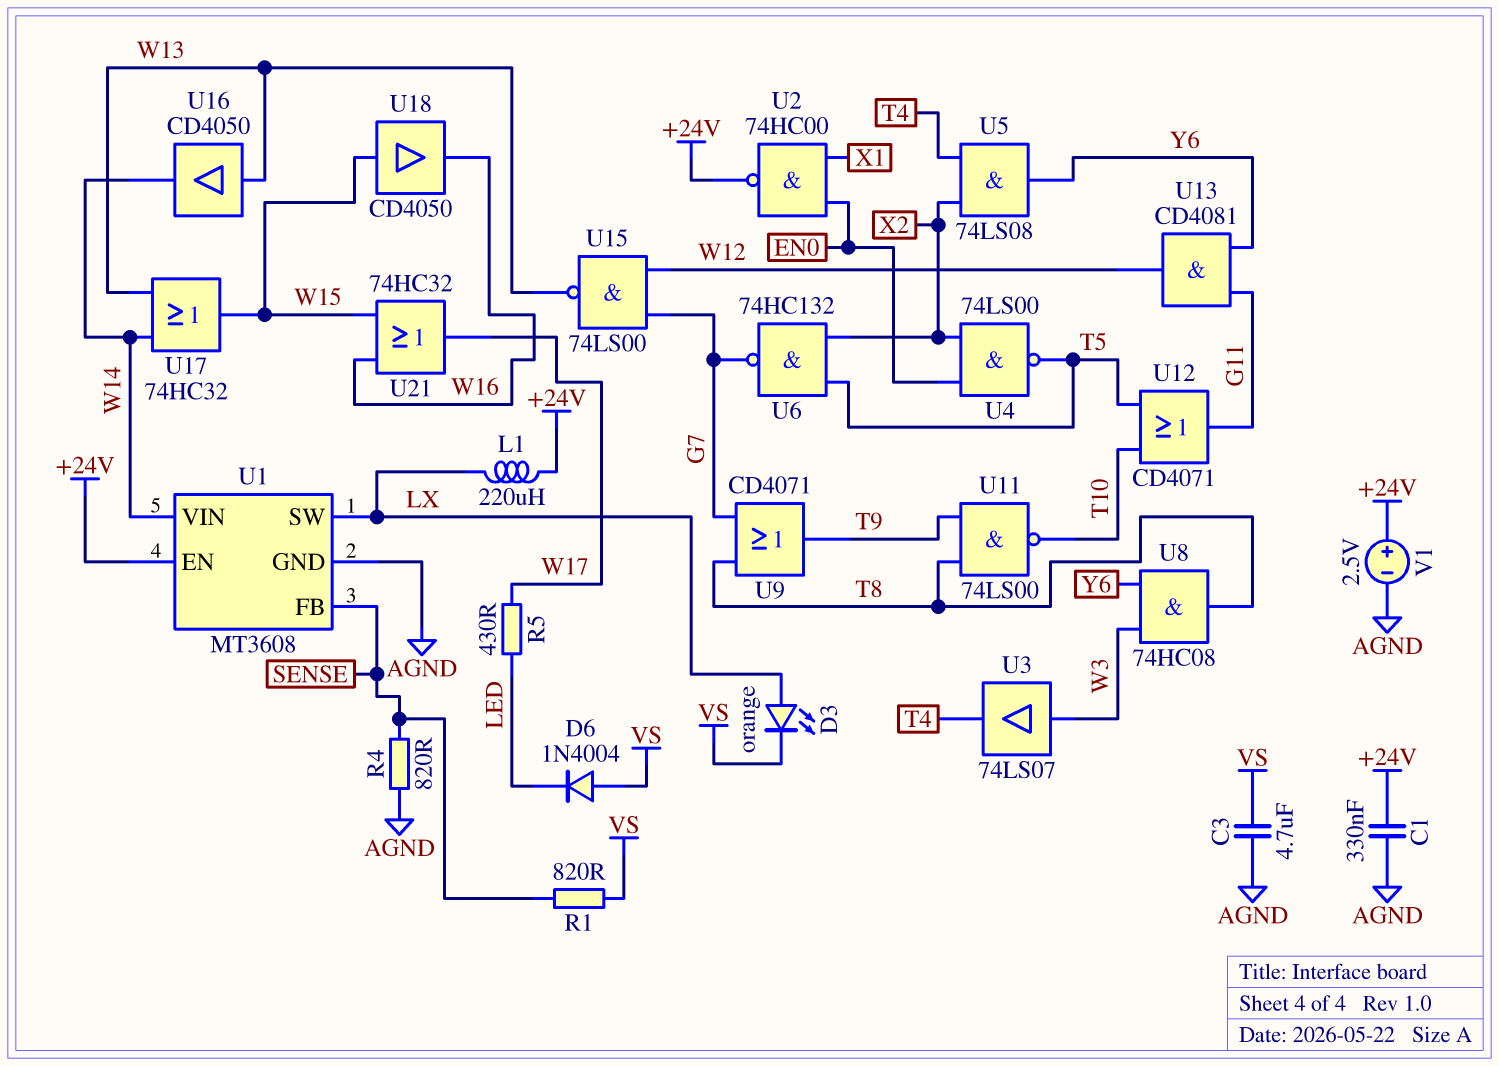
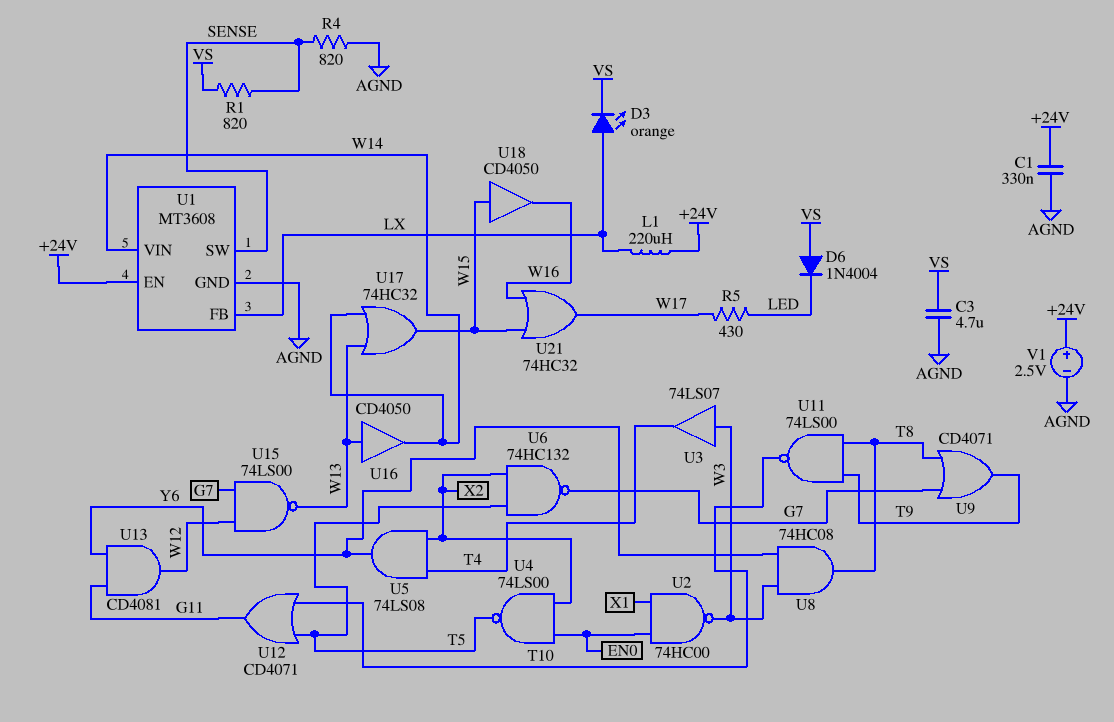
U1 pin FB: SENSE -> LX
U1 pin SW: LX -> SENSE
U2: NAND 74HC00 (in EN0, in X1, out +24V) -> NAND 74HC00 (in EN0, in X1, out W3)

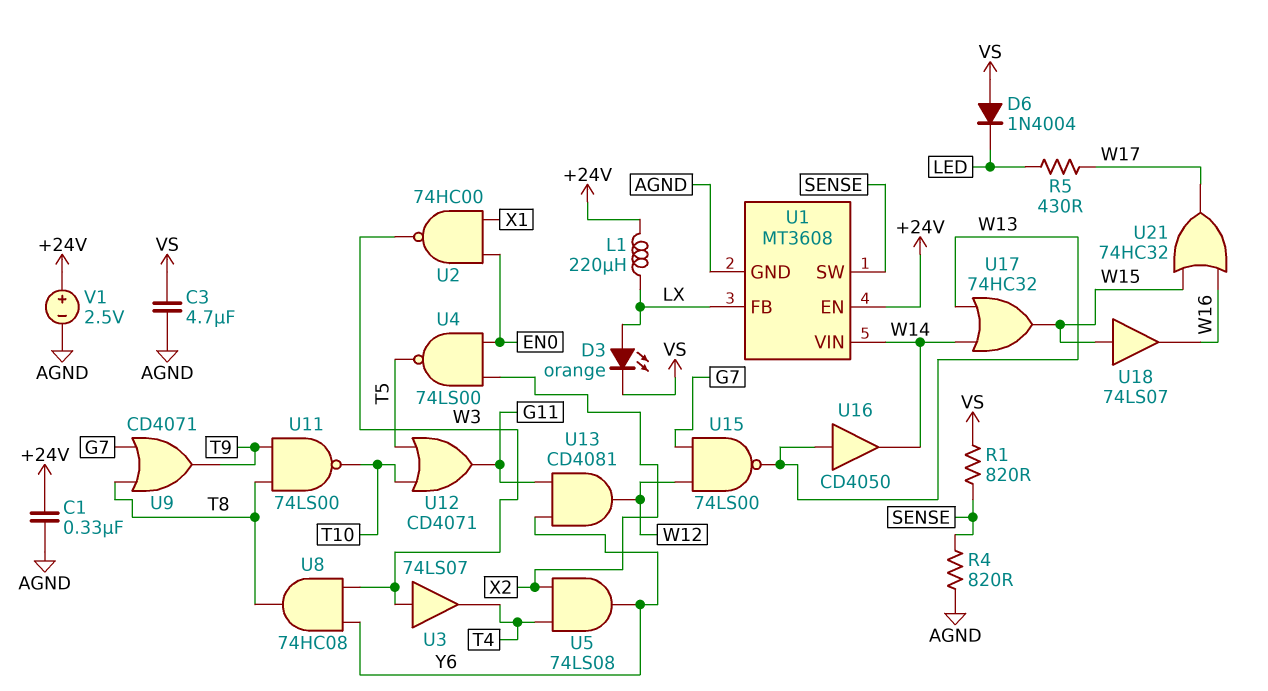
U6: NAND 74HC132 (in T5, in X2, out G7) -> none
U18: buffer CD4050 (in W15, out W16) -> buffer 74LS07 (in W15, out W16)

